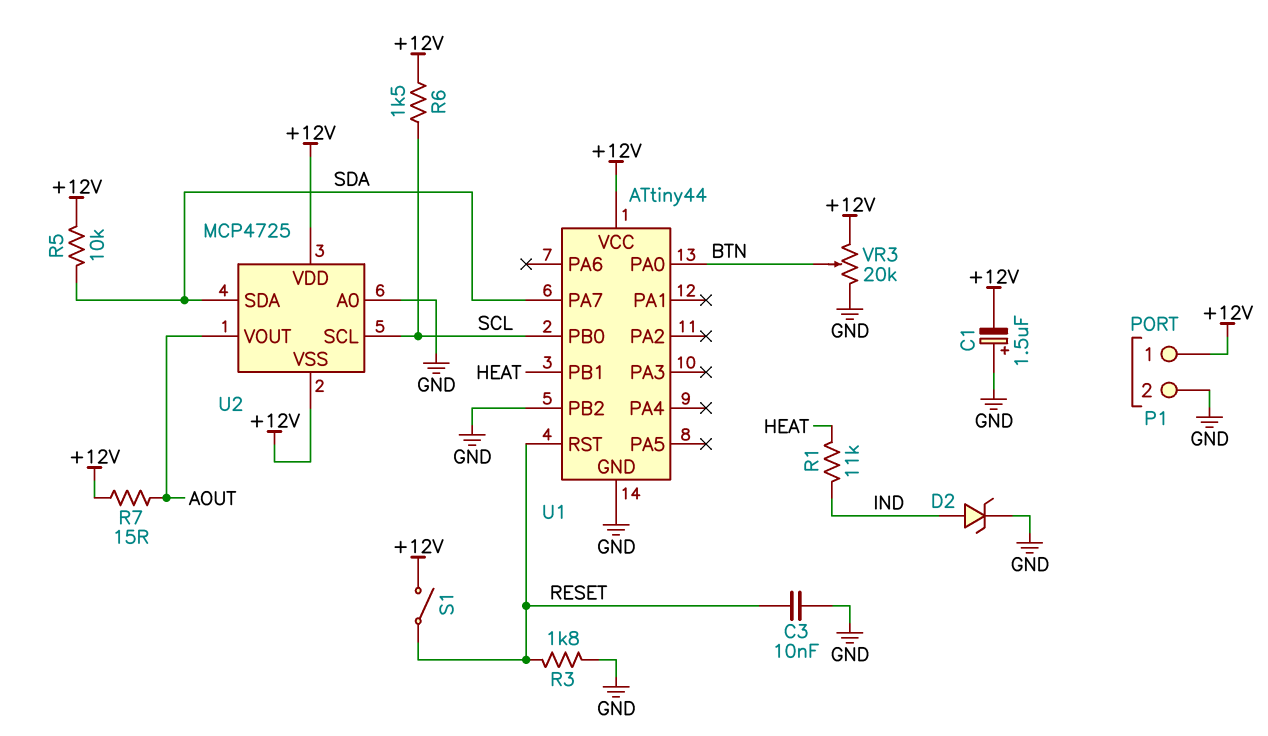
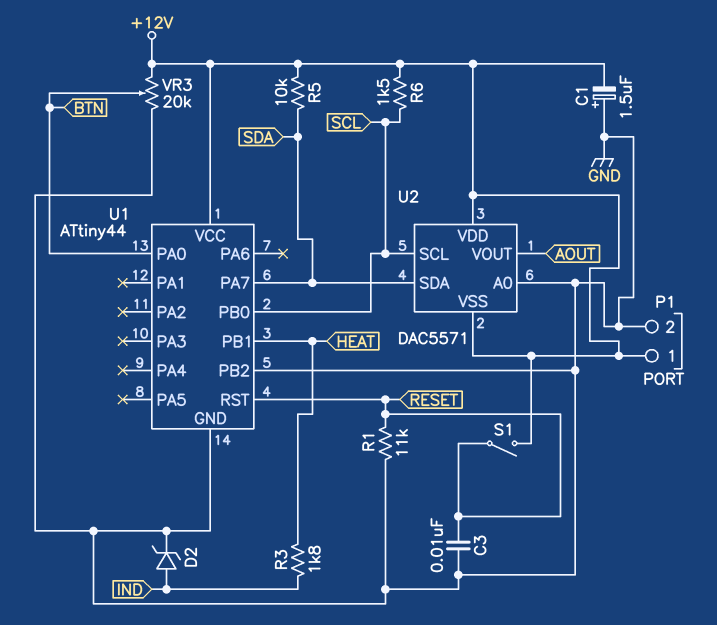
R1: 11k (HEAT, IND) -> 11k (GND, RESET)
R3: 1.8k (GND, RESET) -> 1.8k (HEAT, IND)
R7: 15 (+12V, AOUT) -> none
U2: MCP4725 -> DAC5571

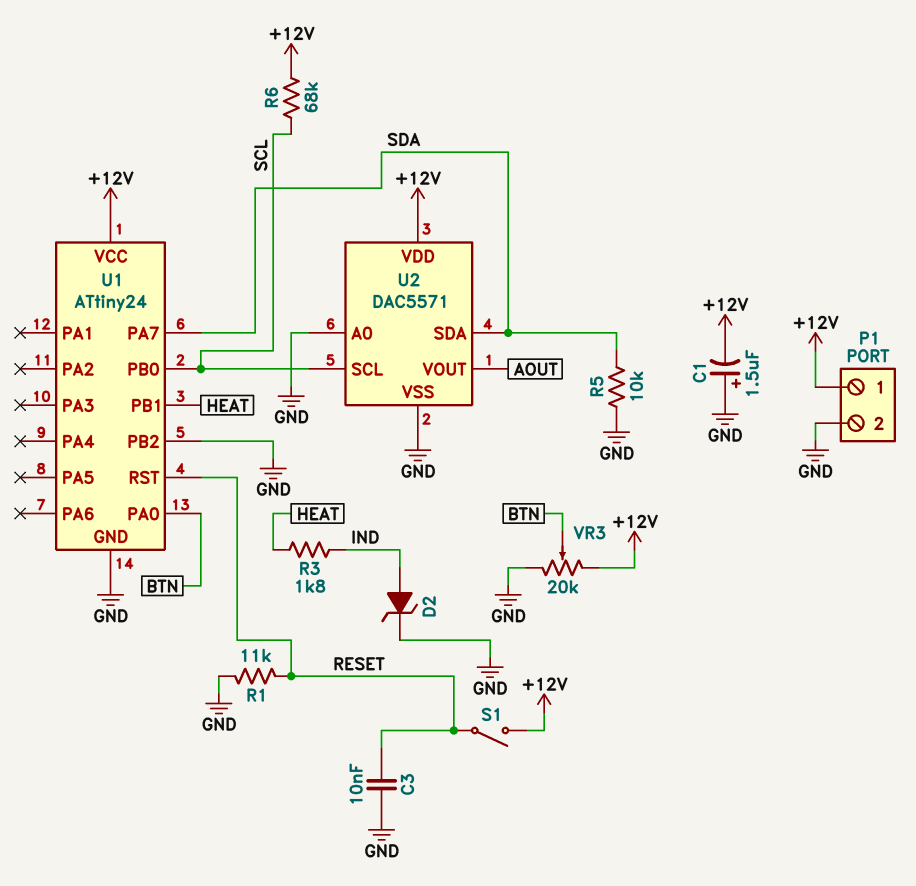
R5: 10k (+12V, SDA) -> 10k (GND, SDA)
R6: 1.5k (+12V, SCL) -> 68k (+12V, SCL)
U1: ATtiny44 -> ATtiny24
U2 pin VSS: +12V -> GND

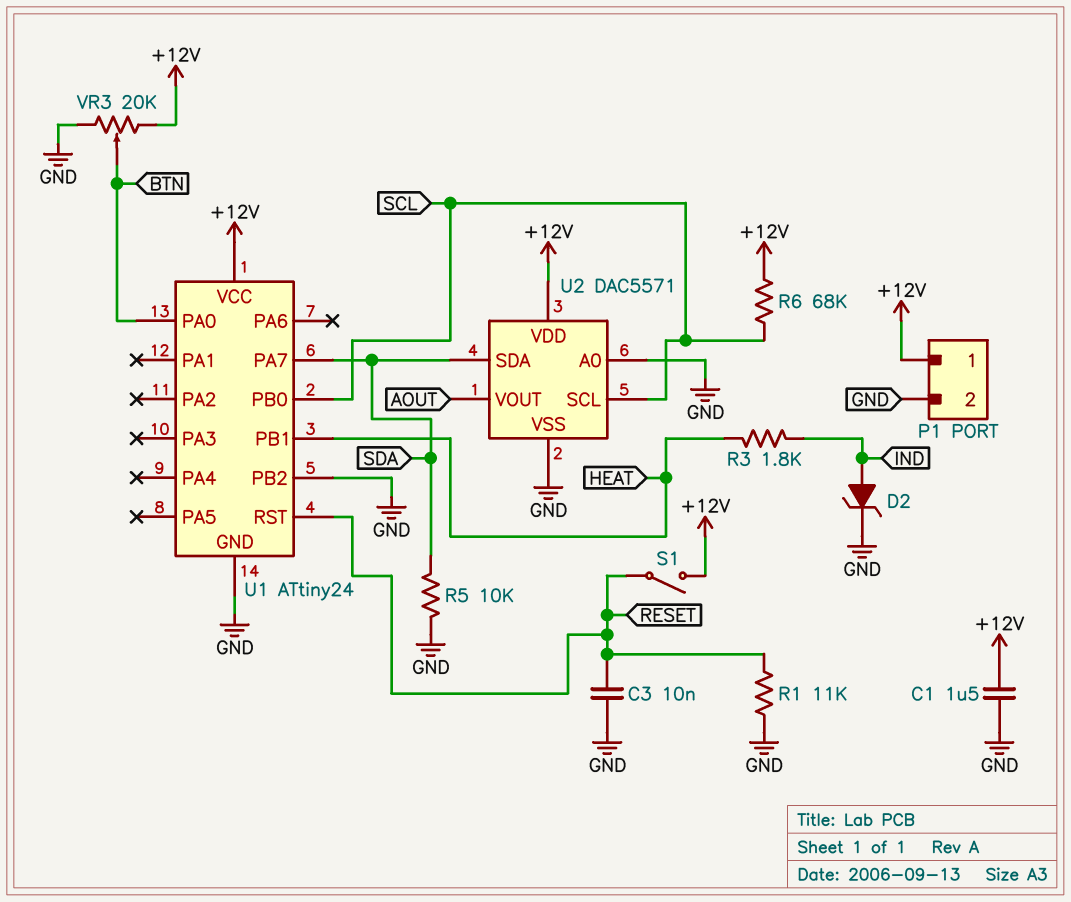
C1: 1.5uF (plus GND, minus +12V) -> 1.5uF (+12V, GND)

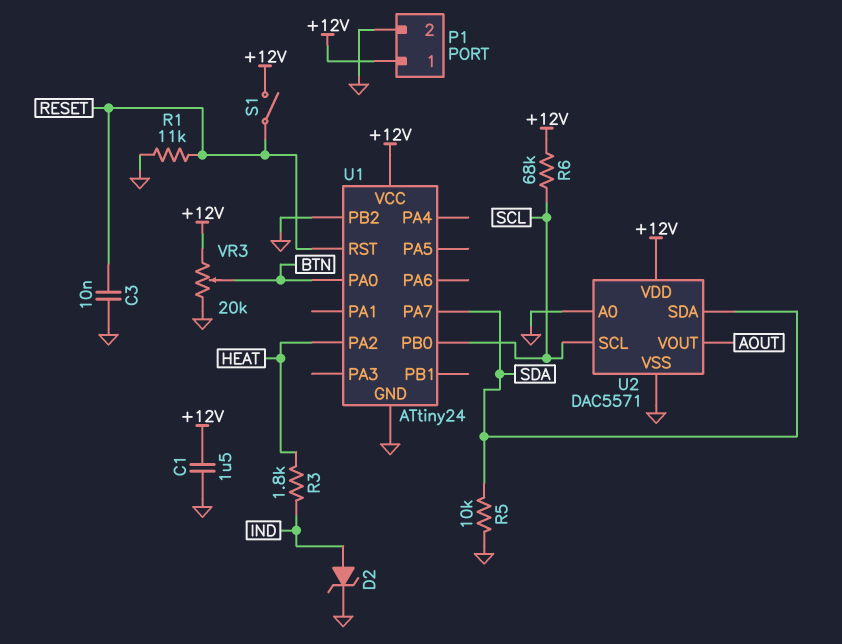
U1 pin PA2: none -> HEAT
U1 pin PB1: HEAT -> none

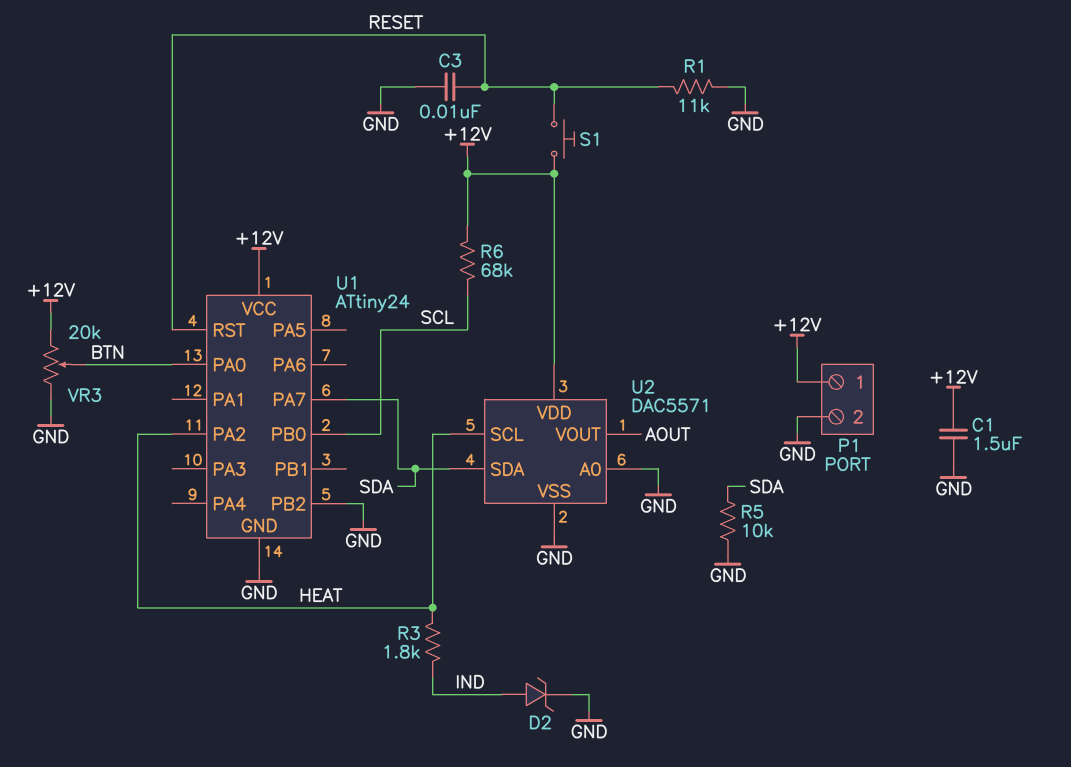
S1: switch (+12V, RESET) -> button (+12V, RESET)
U2 pin SCL: SCL -> HEAT

